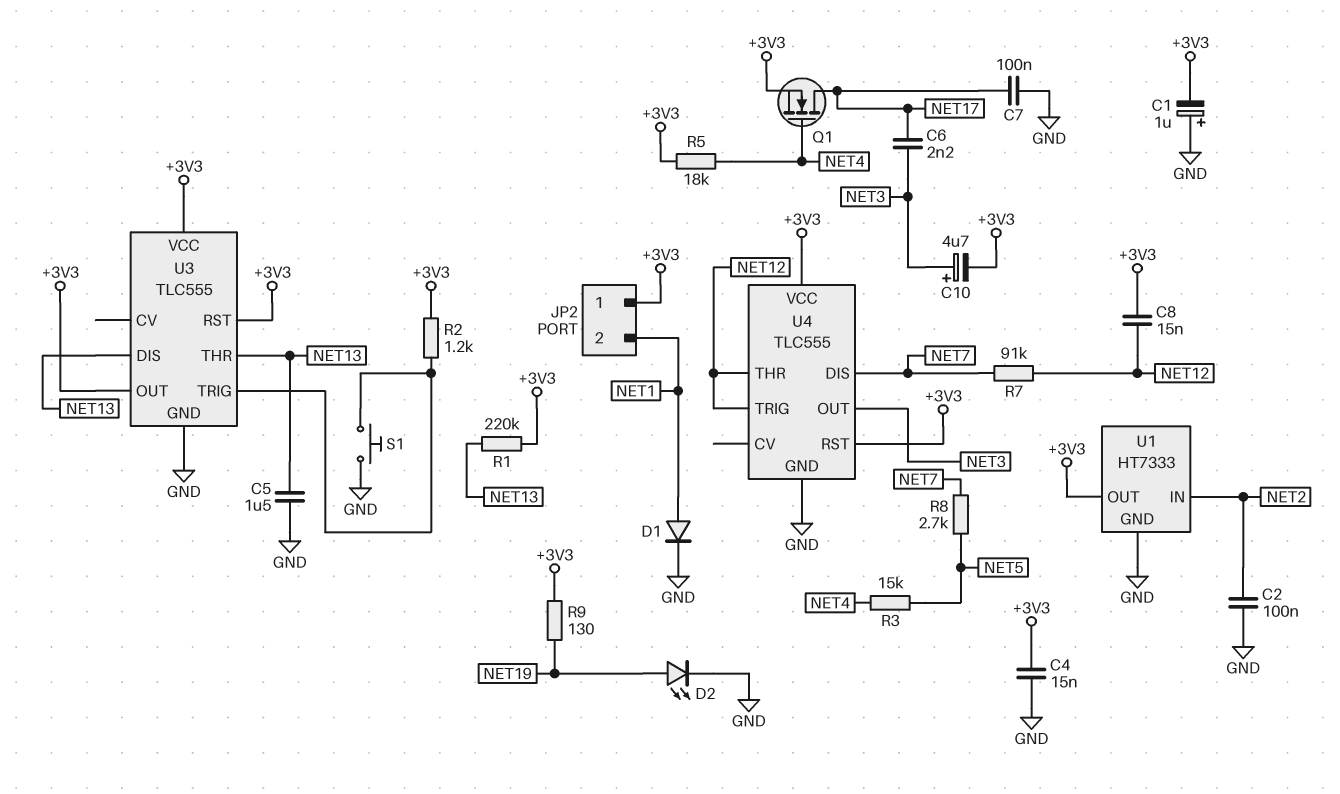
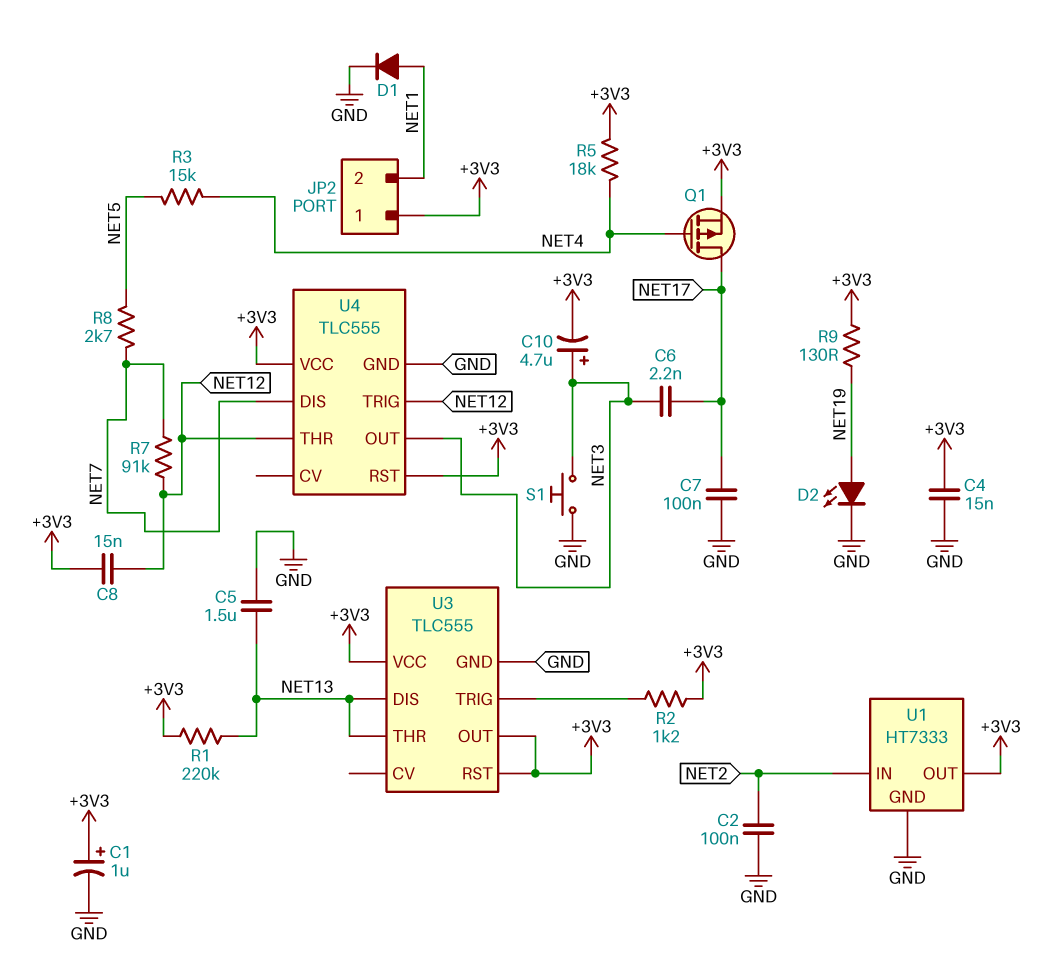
C1: 1uF (plus GND, minus +3V3) -> 1uF (plus +3V3, minus GND)
Q1: NMOS (G NET4, D NET17, S +3V3) -> PMOS (G NET4, D NET17, S +3V3)
S1: button (GND, U3/TRIG) -> button (GND, NET3)

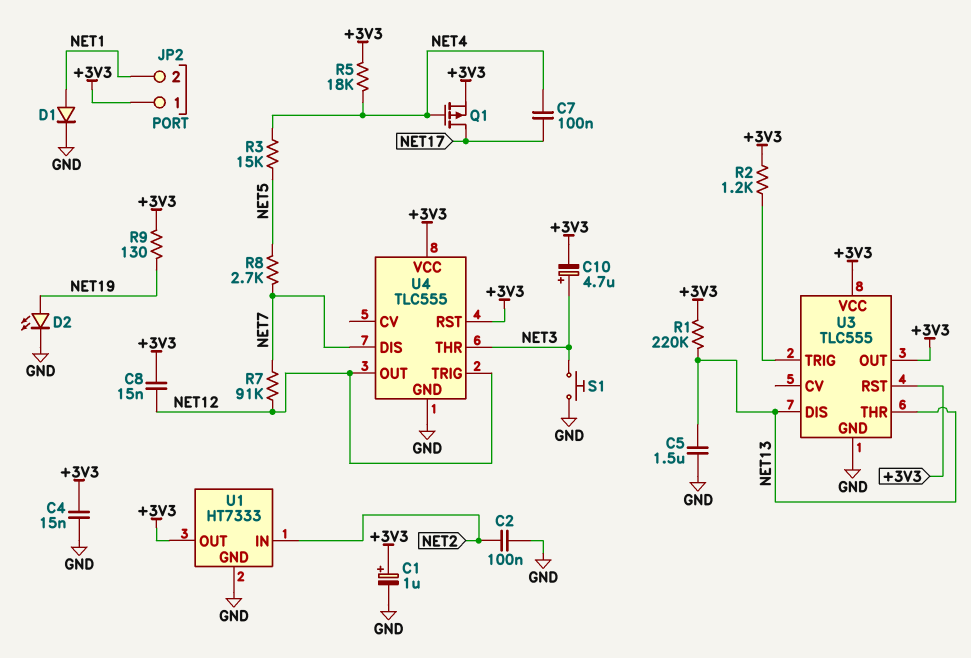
C6: 2.2nF (NET3, NET17) -> none
C7: 100nF (GND, NET17) -> 100nF (NET4, NET17)
U4 pin OUT: NET3 -> NET12
U4 pin THR: NET12 -> NET3

